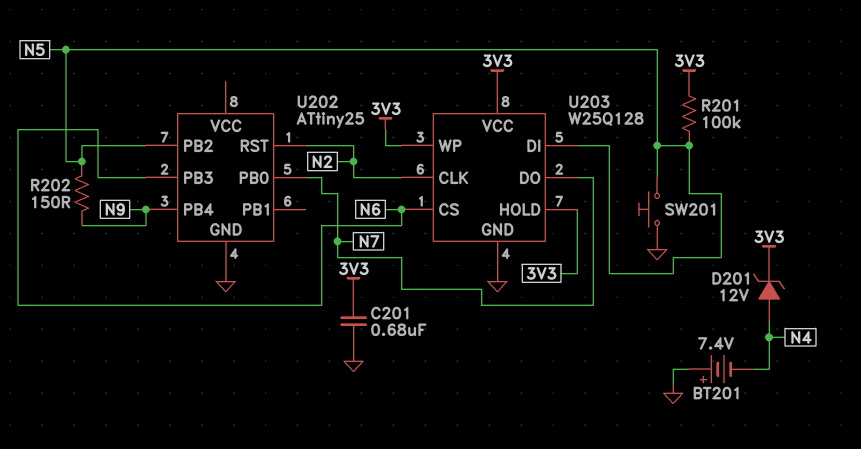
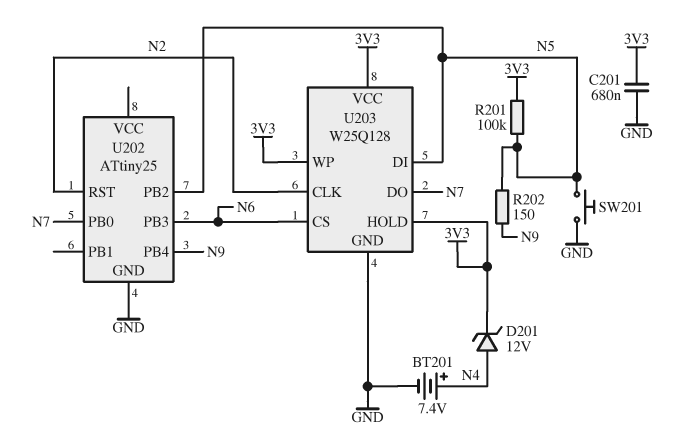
BT201: 7.4V (plus GND, minus N4) -> 7.4V (plus N4, minus GND)

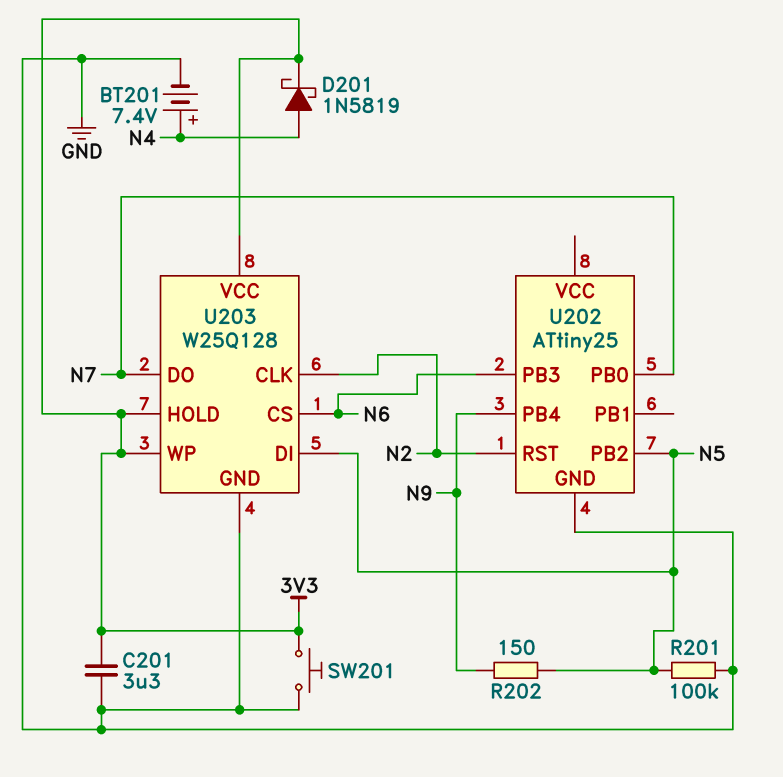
C201: 680nF (3V3, GND) -> 3.3uF (3V3, GND)
D201: zener 12V (A N4, K 3V3) -> schottky 1N5819 (A N4, K 3V3)
R201: 100k (3V3, N5) -> 100k (GND, N5)
SW201: button (GND, N5) -> button (3V3, GND)

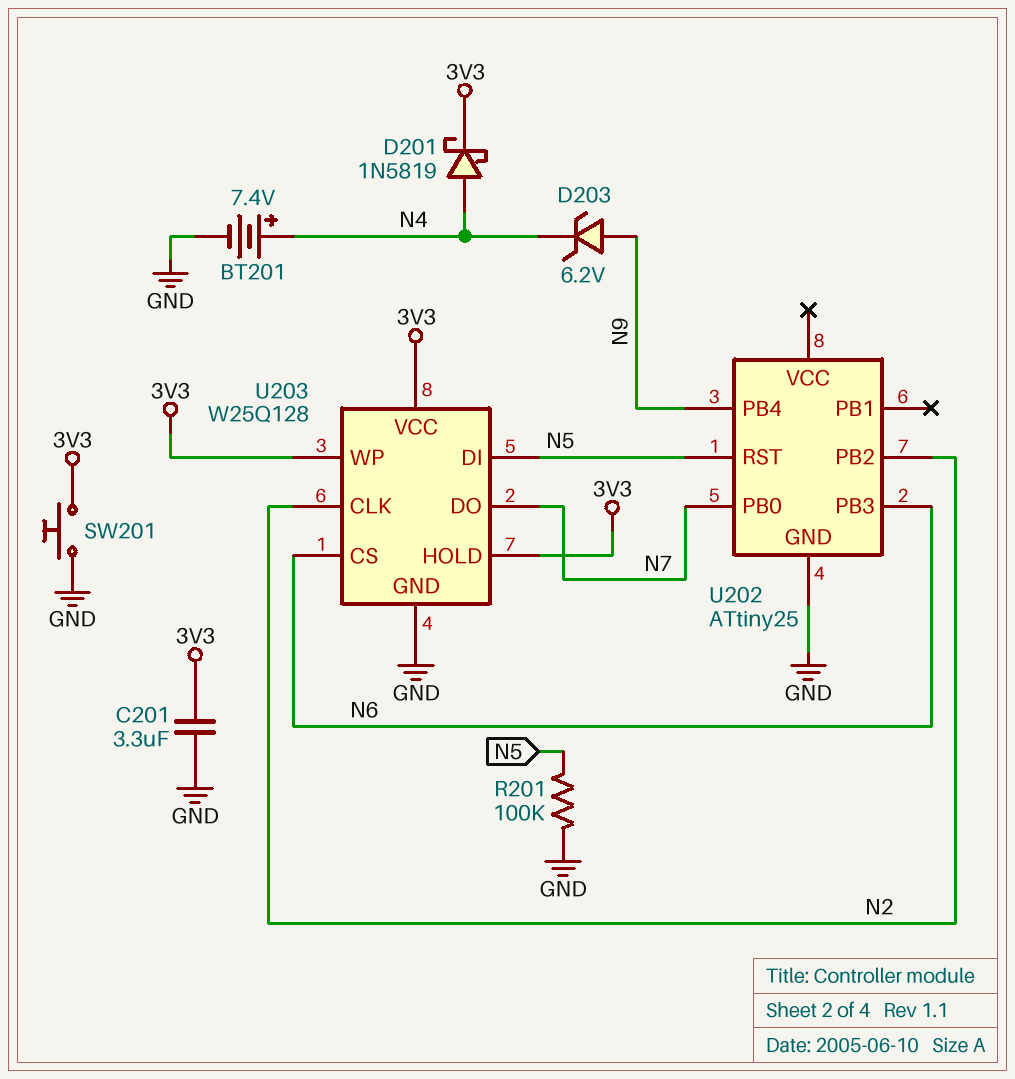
D203: none -> zener 6.2V (A N9, K N4)
R202: 150 (N5, N9) -> none
U202 pin PB2: N5 -> N2
U202 pin RST: N2 -> N5

